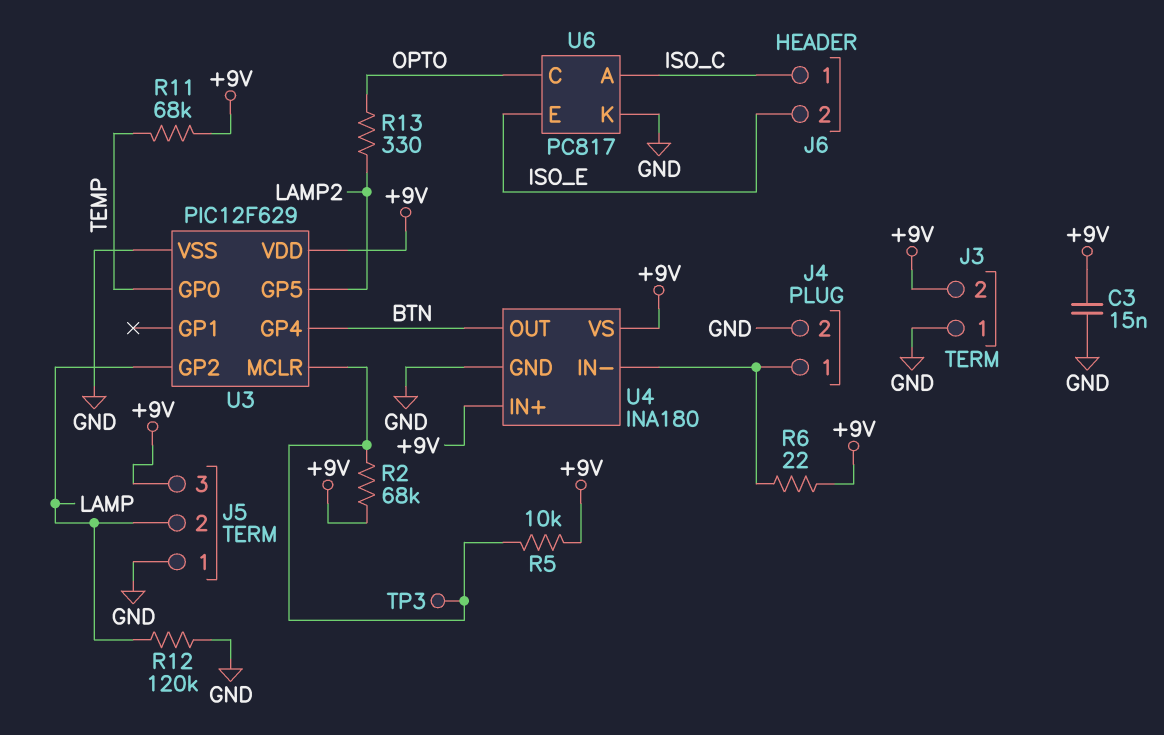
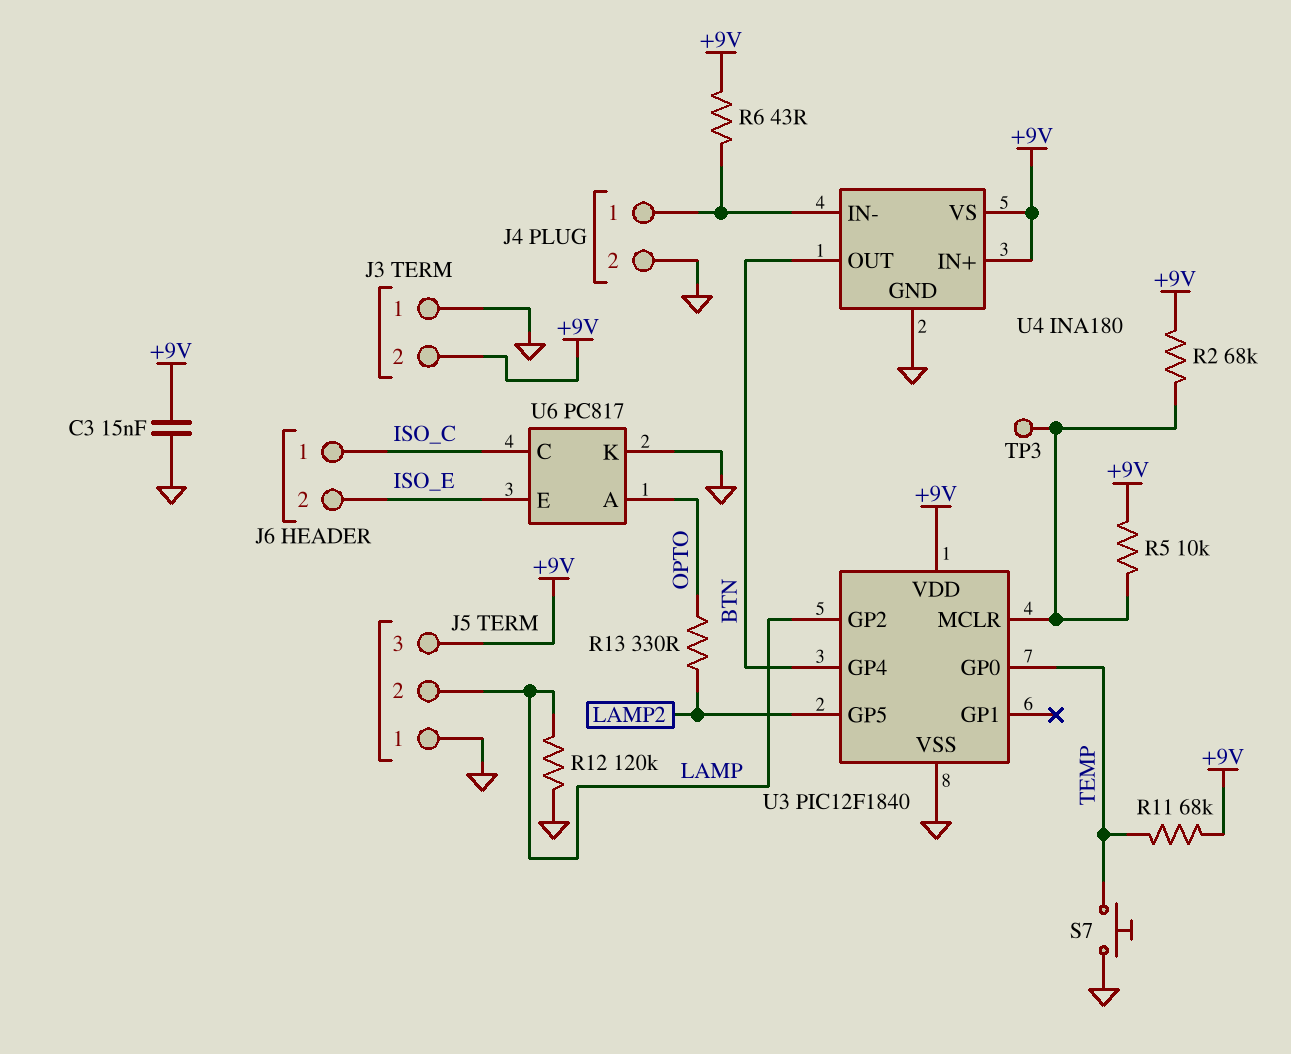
R6: 22 (+9V, J4/1) -> 43 (+9V, J4/1)
S7: none -> button (GND, TEMP)
U3: PIC12F629 -> PIC12F1840
U6 pin A: ISO_C -> OPTO
U6 pin C: OPTO -> ISO_C

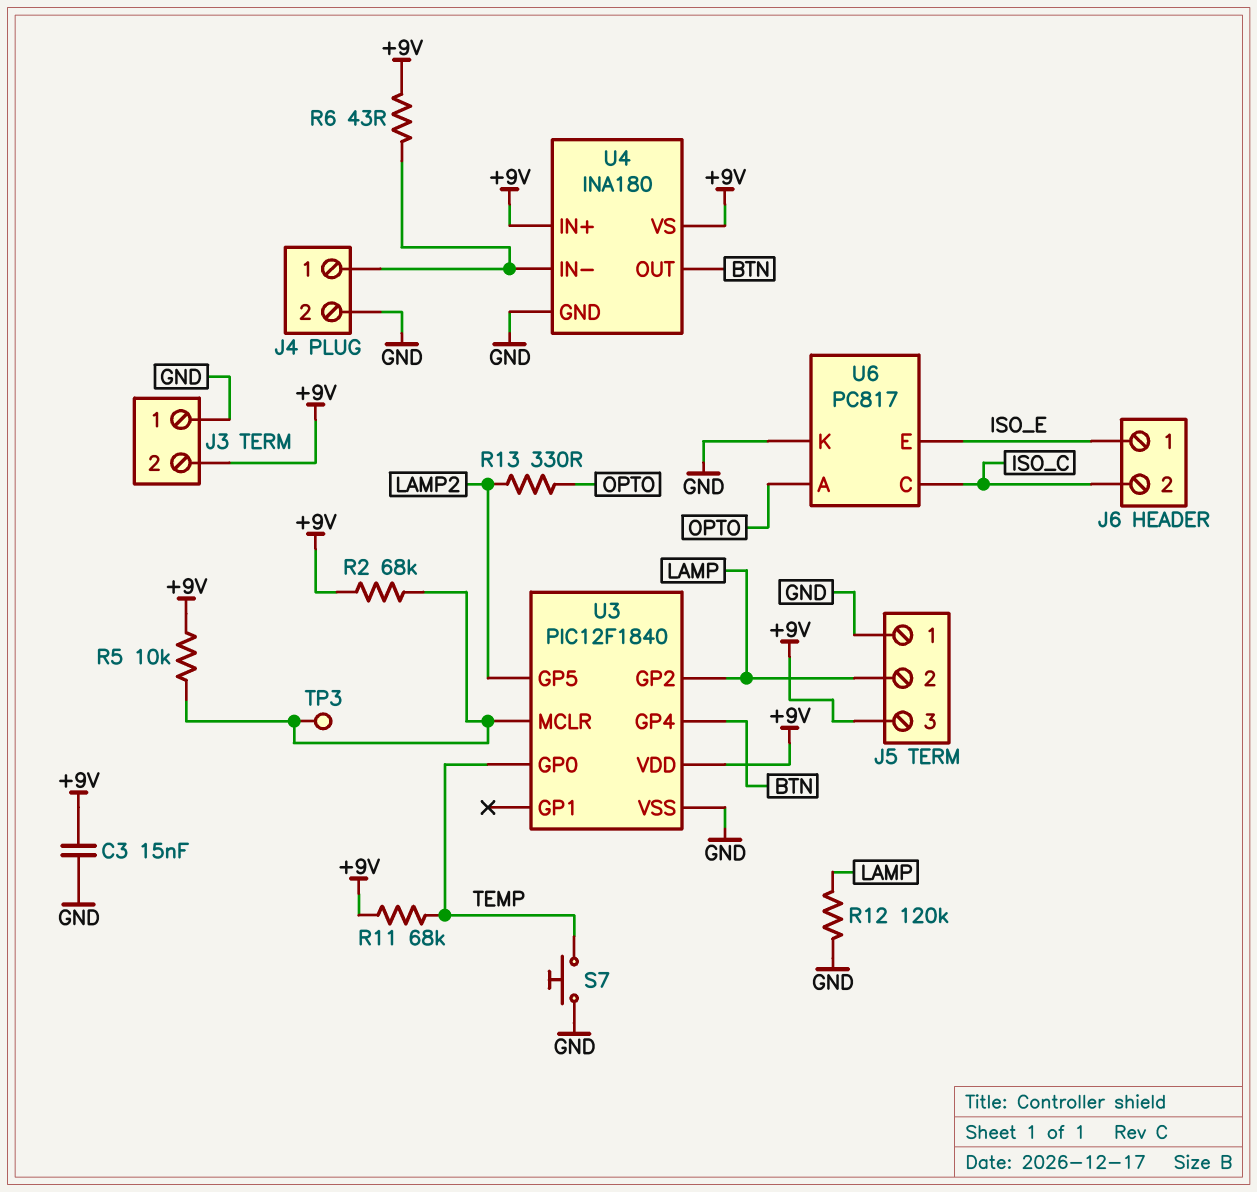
J6 pin 1: ISO_C -> ISO_E
J6 pin 2: ISO_E -> ISO_C

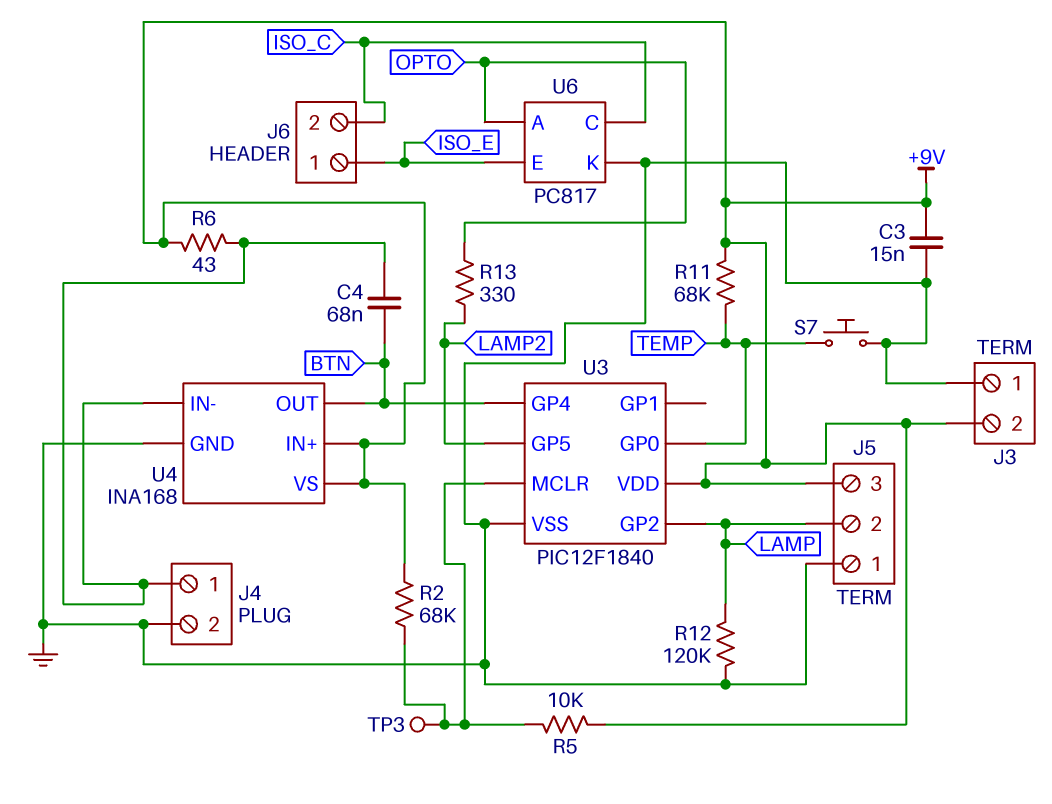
C4: none -> 68nF (BTN, J4/1)
U4: INA180 -> INA168

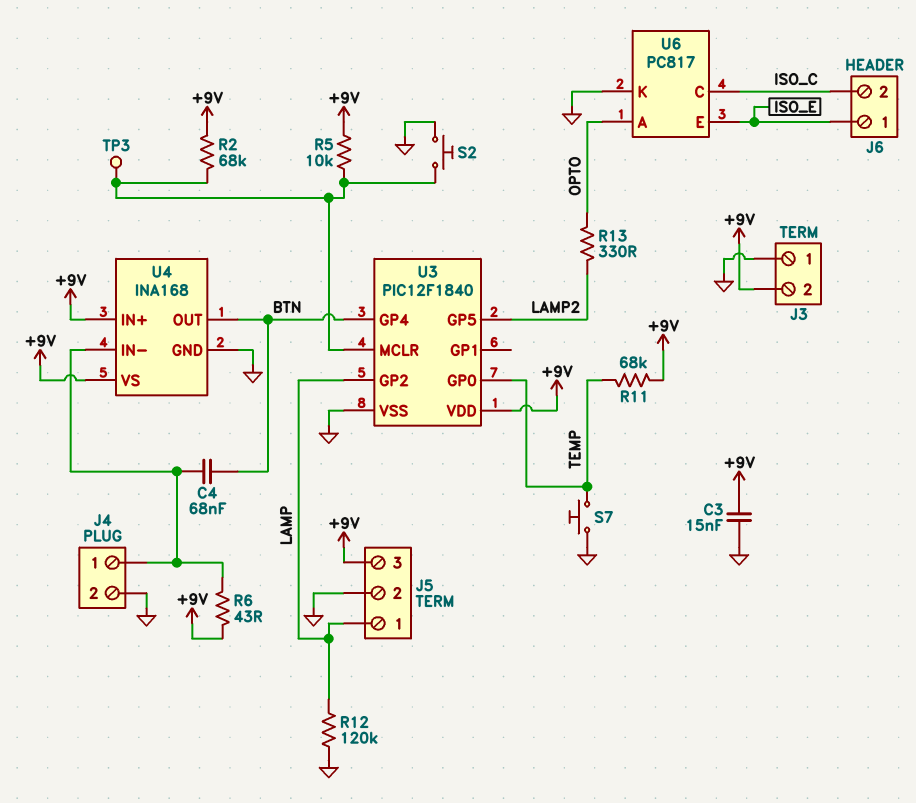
J5 pin 1: GND -> LAMP
J5 pin 2: LAMP -> GND
S2: none -> button (GND, U3/MCLR)

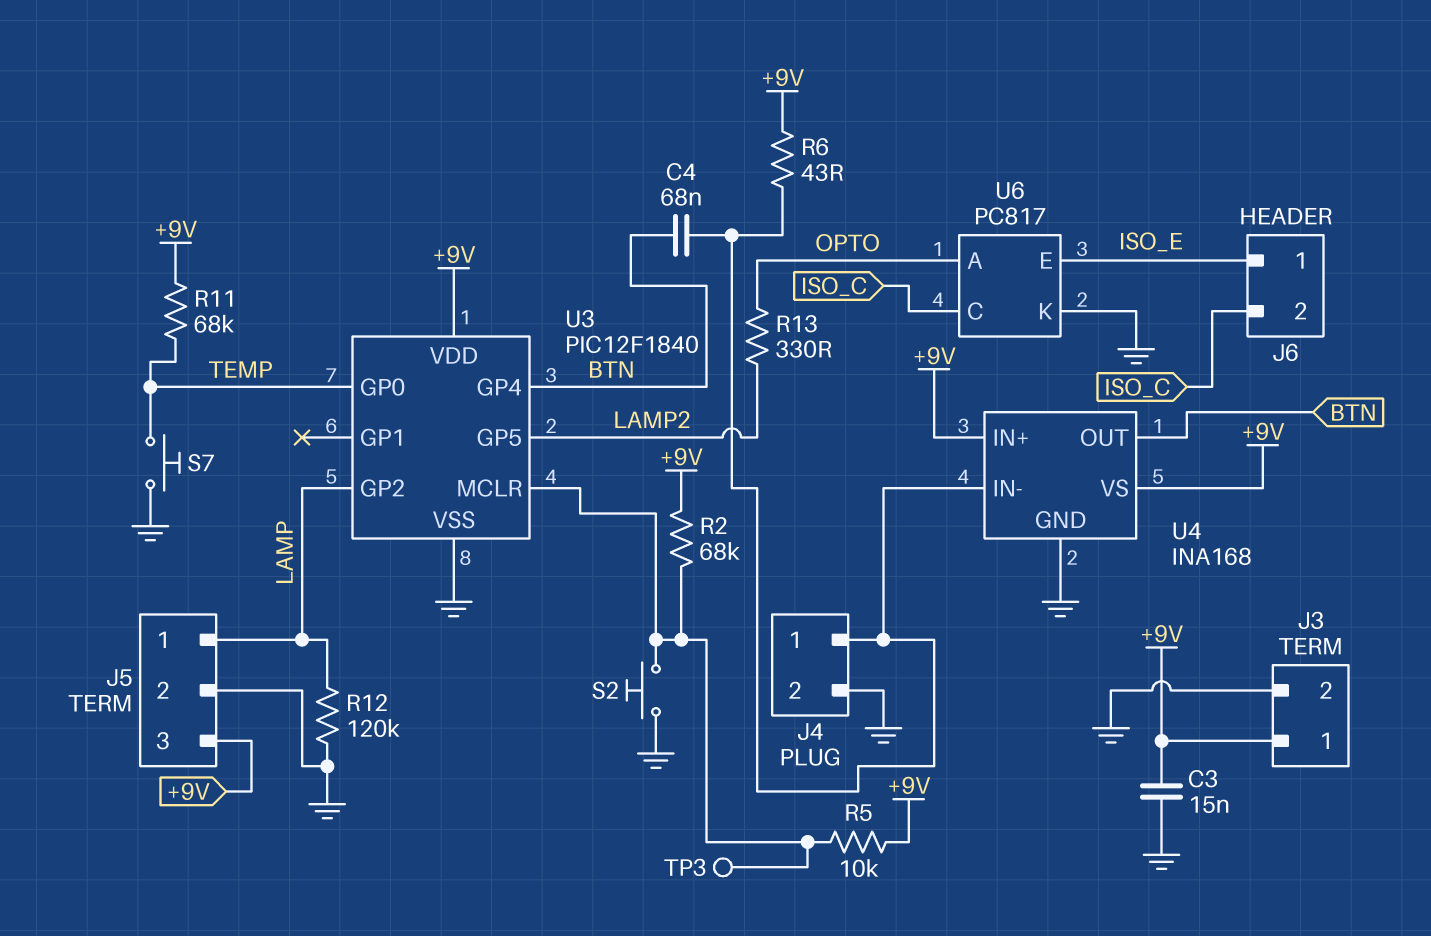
J3 pin 1: GND -> +9V
J3 pin 2: +9V -> GND

